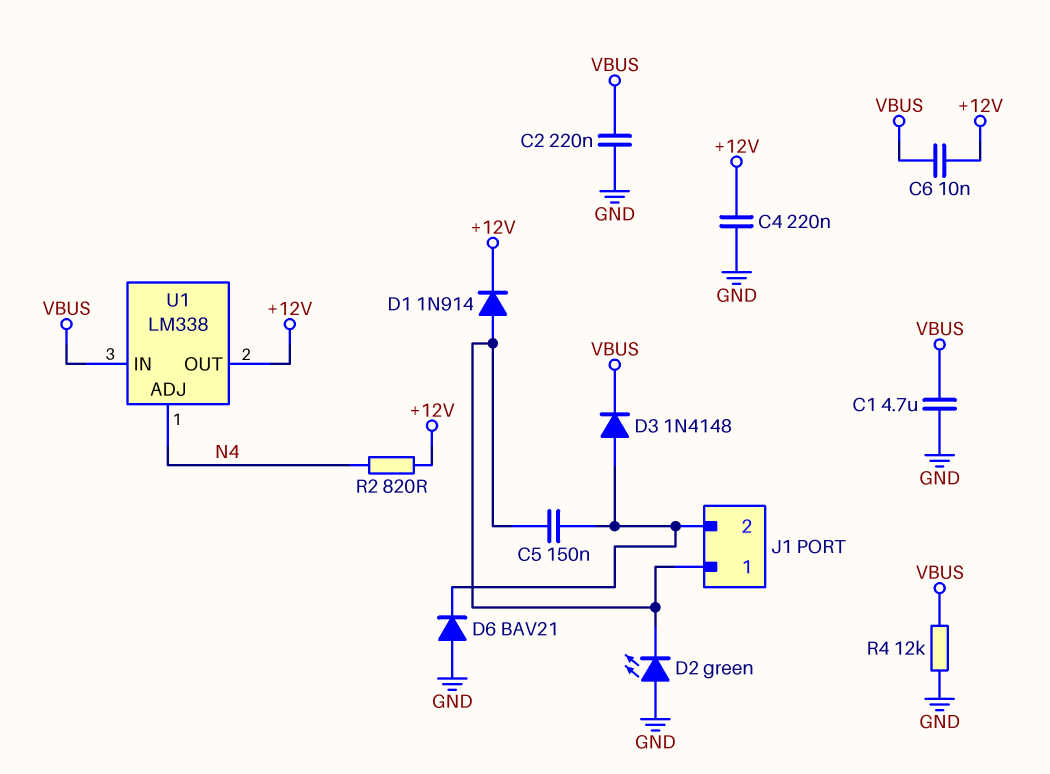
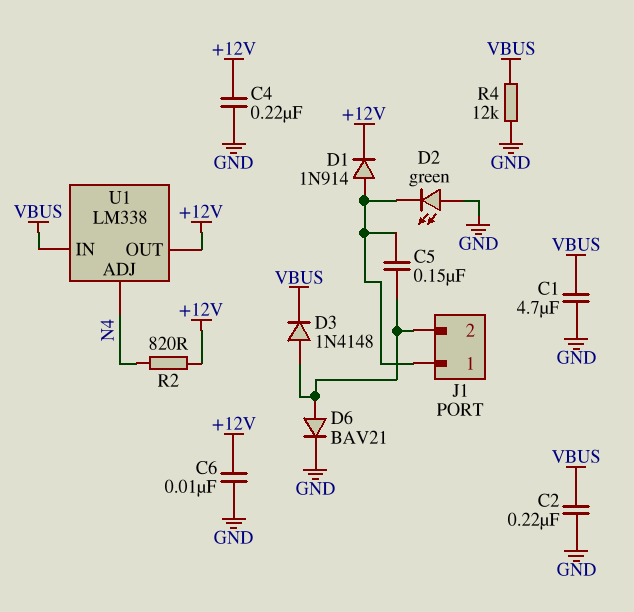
C6: 10nF (+12V, VBUS) -> 10nF (+12V, GND)
D6: diode BAV21 (A GND, K J1/2) -> diode BAV21 (A J1/2, K GND)

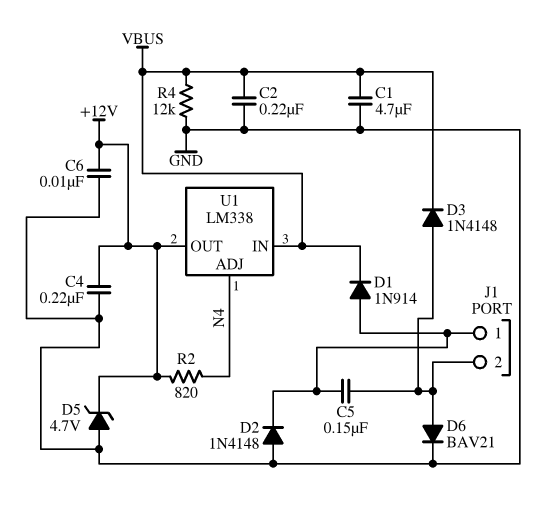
D1: diode 1N914 (A J1/1, K +12V) -> diode 1N914 (A J1/1, K VBUS)
D2: LED green (A GND, K J1/1) -> diode 1N4148 (A GND, K J1/1)
D5: none -> zener 4.7V (A GND, K +12V)

